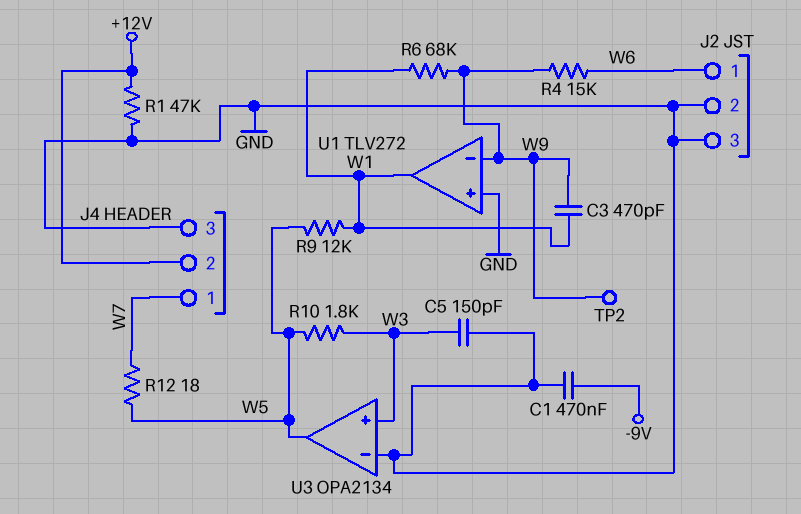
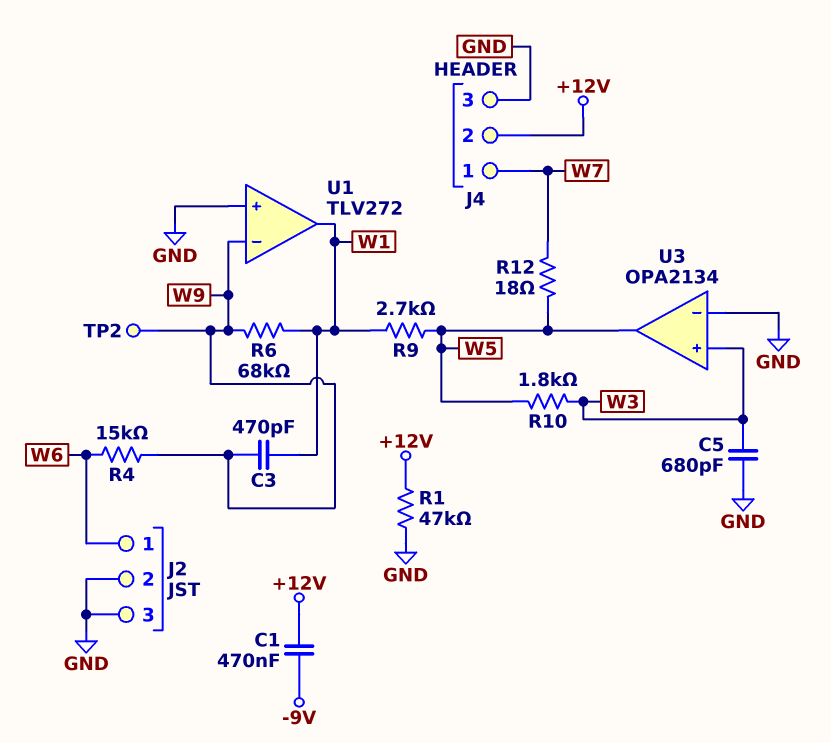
C1: 470nF (-9V, GND) -> 470nF (+12V, -9V)
C5: 150pF (GND, W3) -> 680pF (GND, W3)
R9: 12k (W1, W5) -> 2.7k (W1, W5)

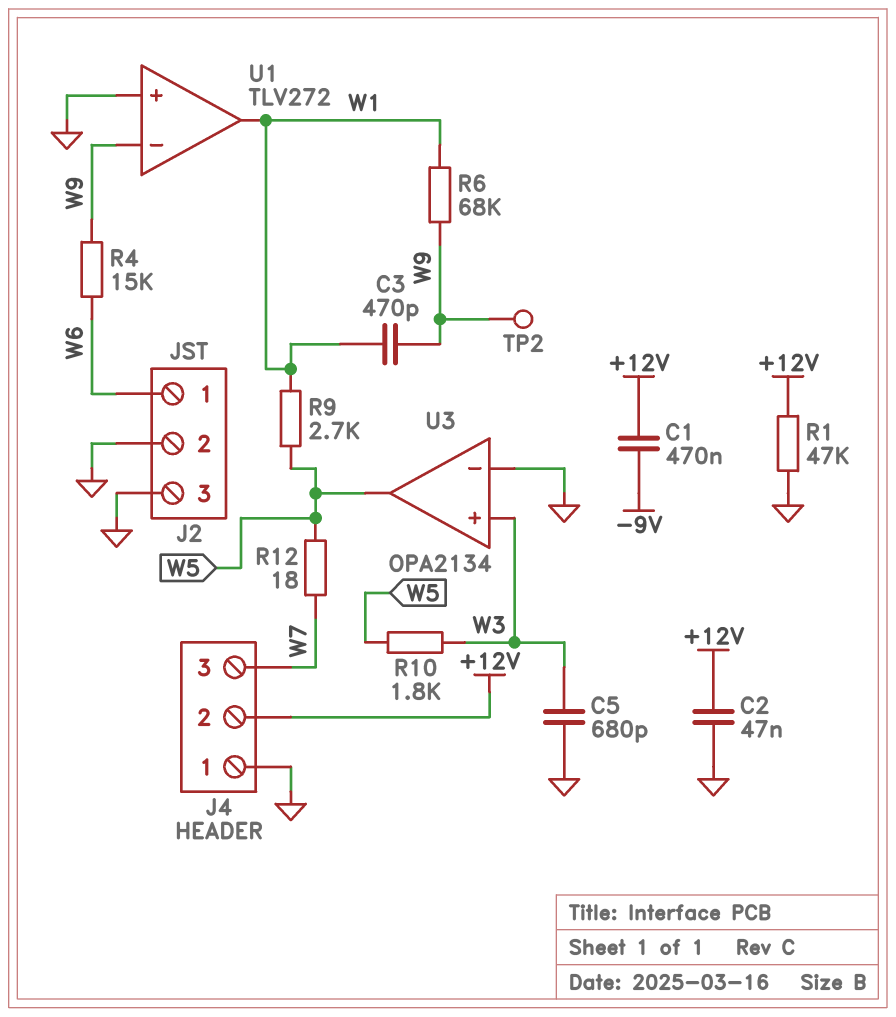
C2: none -> 47nF (+12V, GND)
J4 pin 1: W7 -> GND
J4 pin 3: GND -> W7

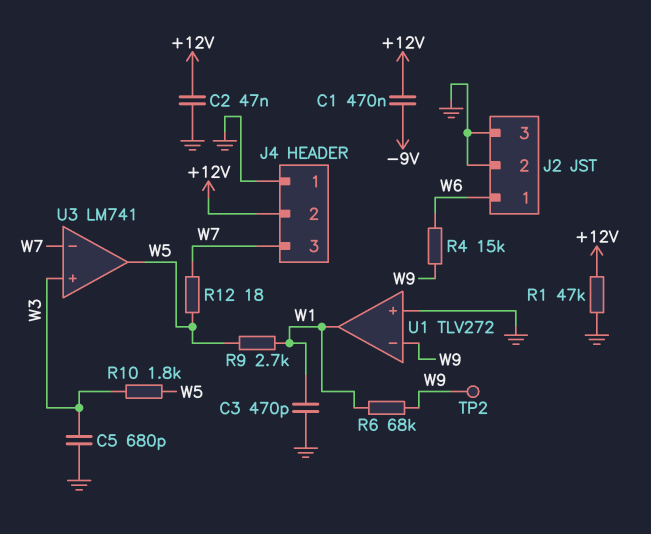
C3: 470pF (W1, W9) -> 470pF (GND, W1)
U3: OPA2134 -> LM741
U3 pin in-: GND -> W7

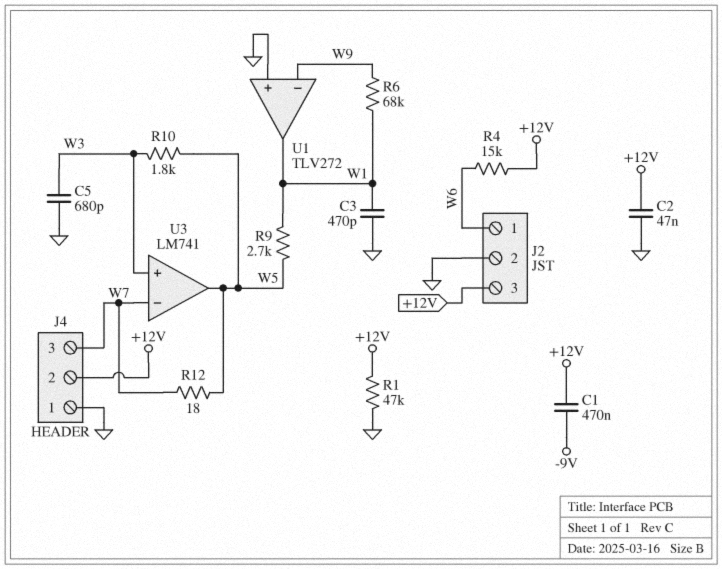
J2 pin 3: GND -> +12V
R4: 15k (W6, W9) -> 15k (+12V, W6)
TP2: test point (W9) -> none

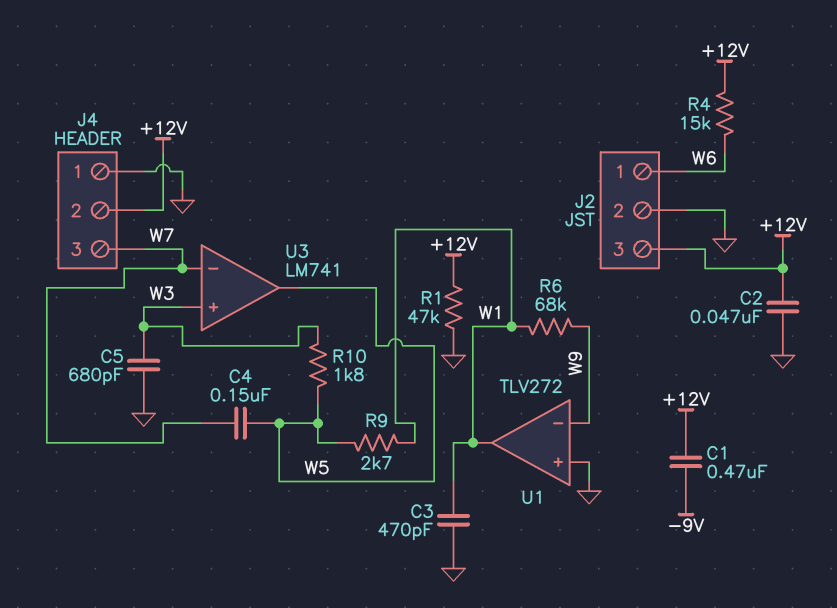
C4: none -> 150nF (W5, W7)
R12: 18 (W5, W7) -> none

